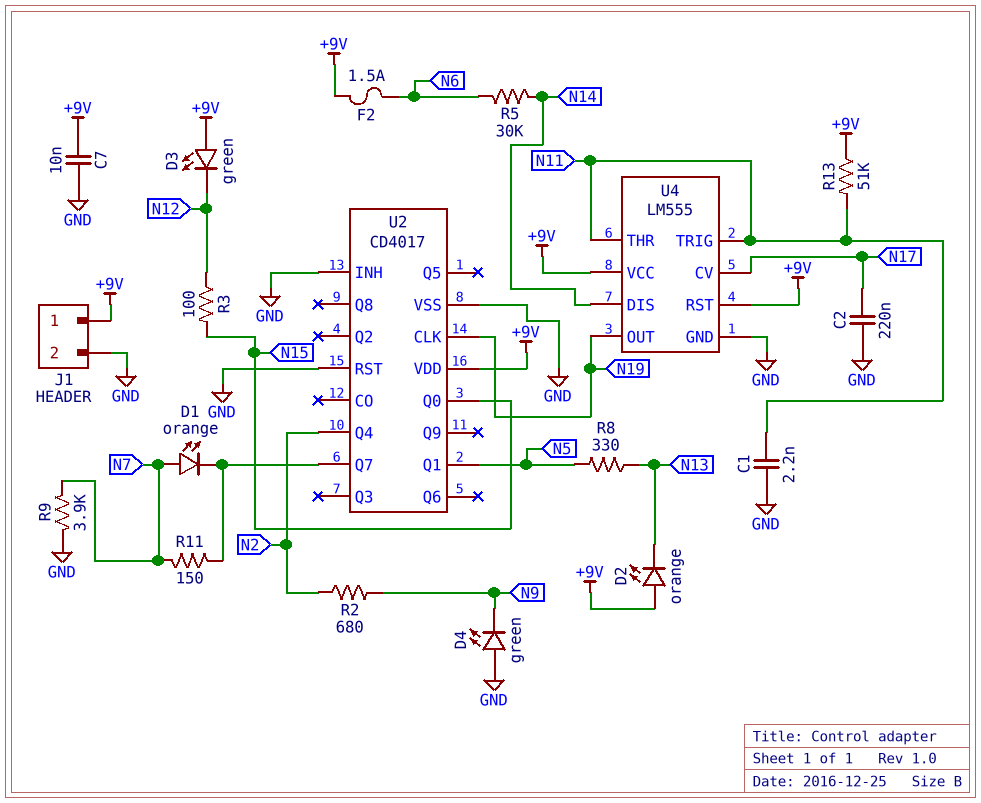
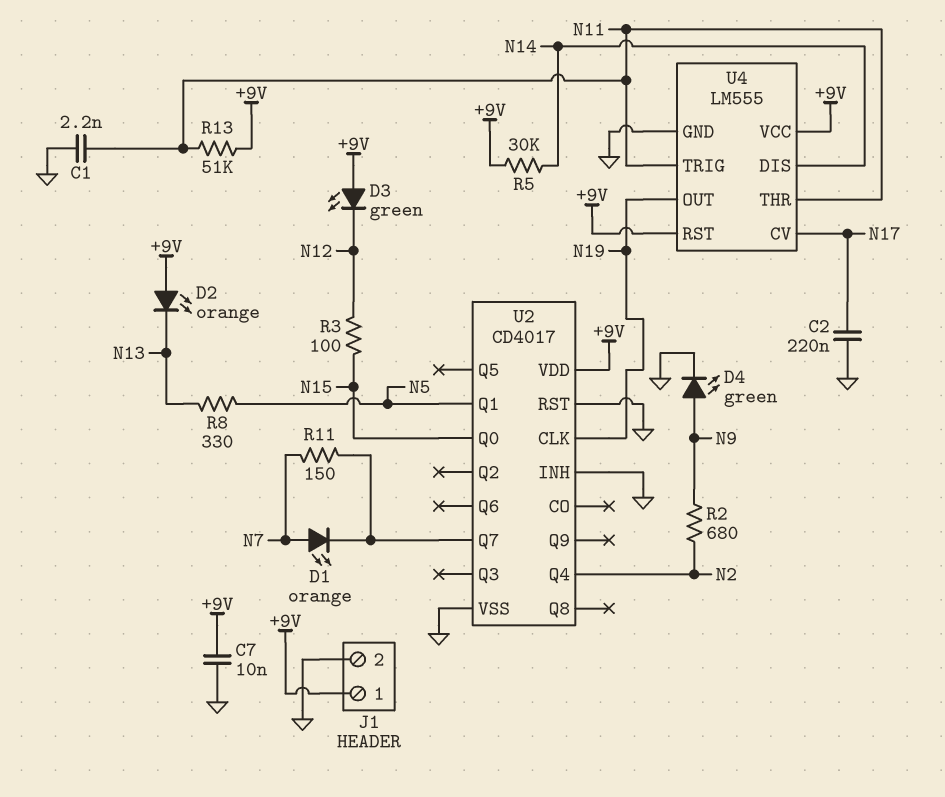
D4: LED green (A GND, K N9) -> LED green (A N9, K GND)
F2: 1.5A (+9V, N6) -> none
R5: 30k (N6, N14) -> 30k (+9V, N14)
R9: 3.9k (GND, N7) -> none

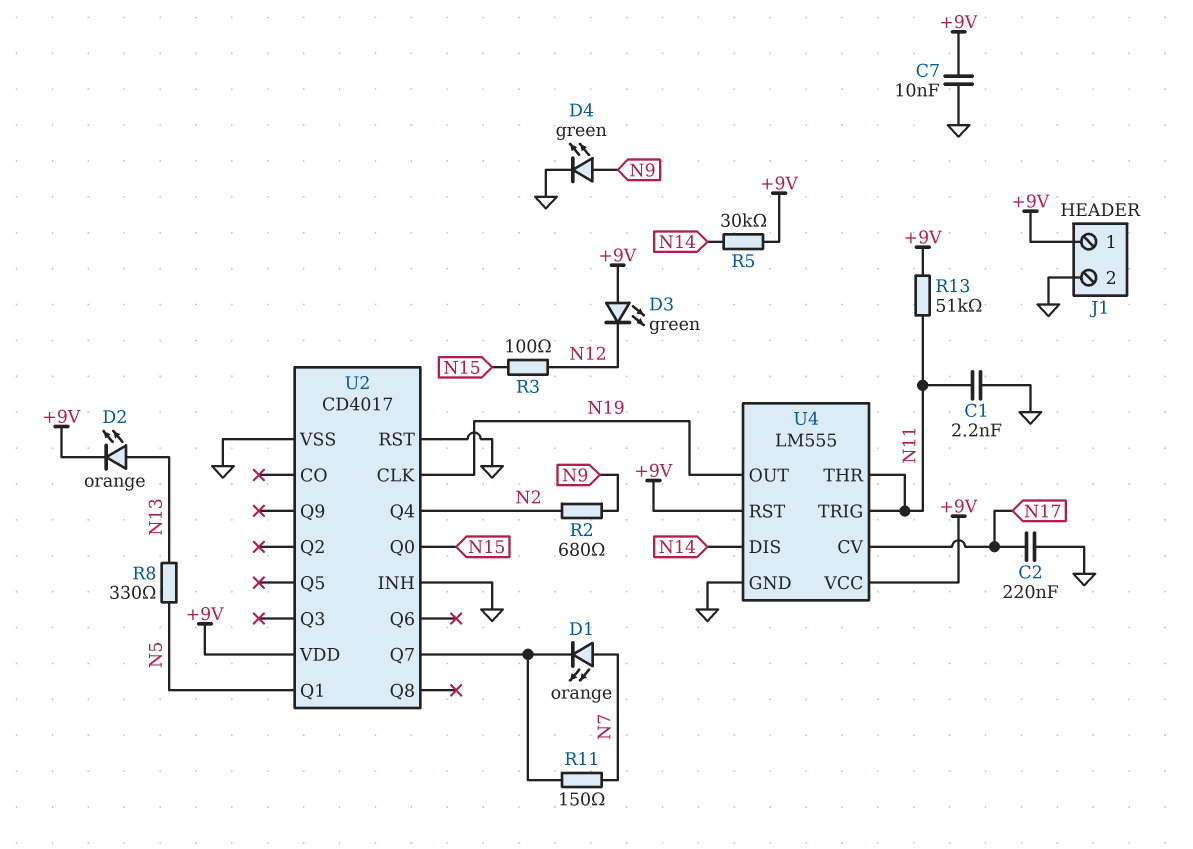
D2: LED orange (A +9V, K N13) -> LED orange (A N13, K +9V)

